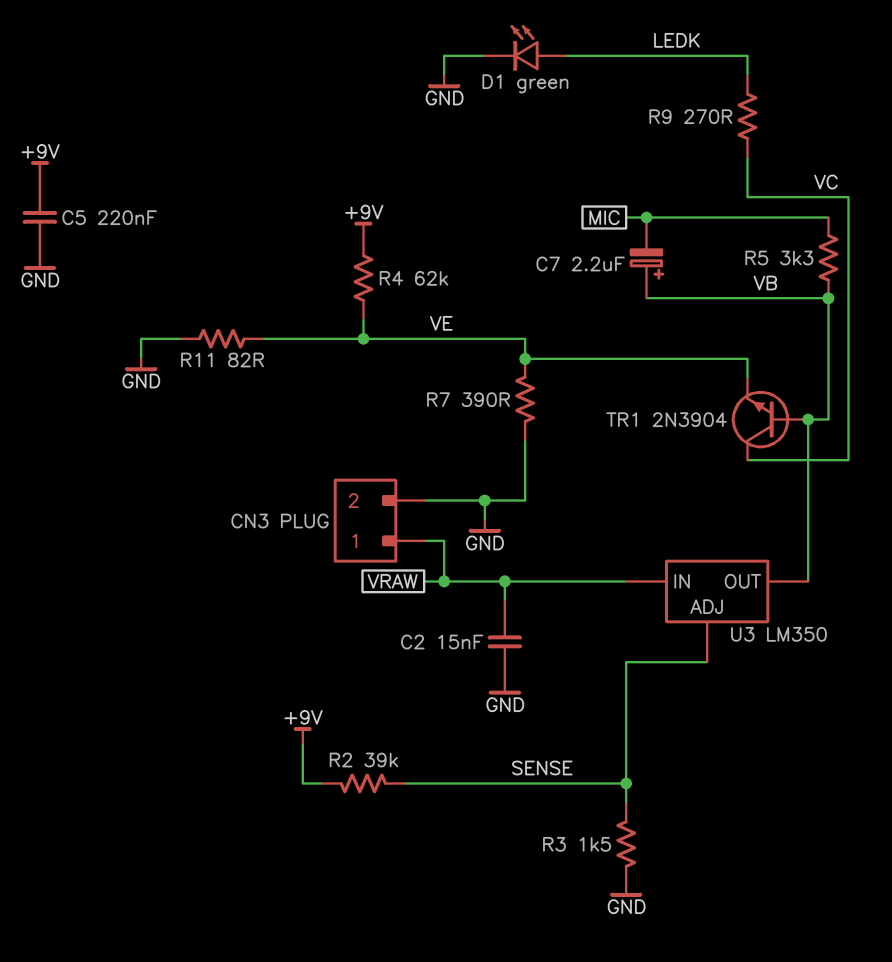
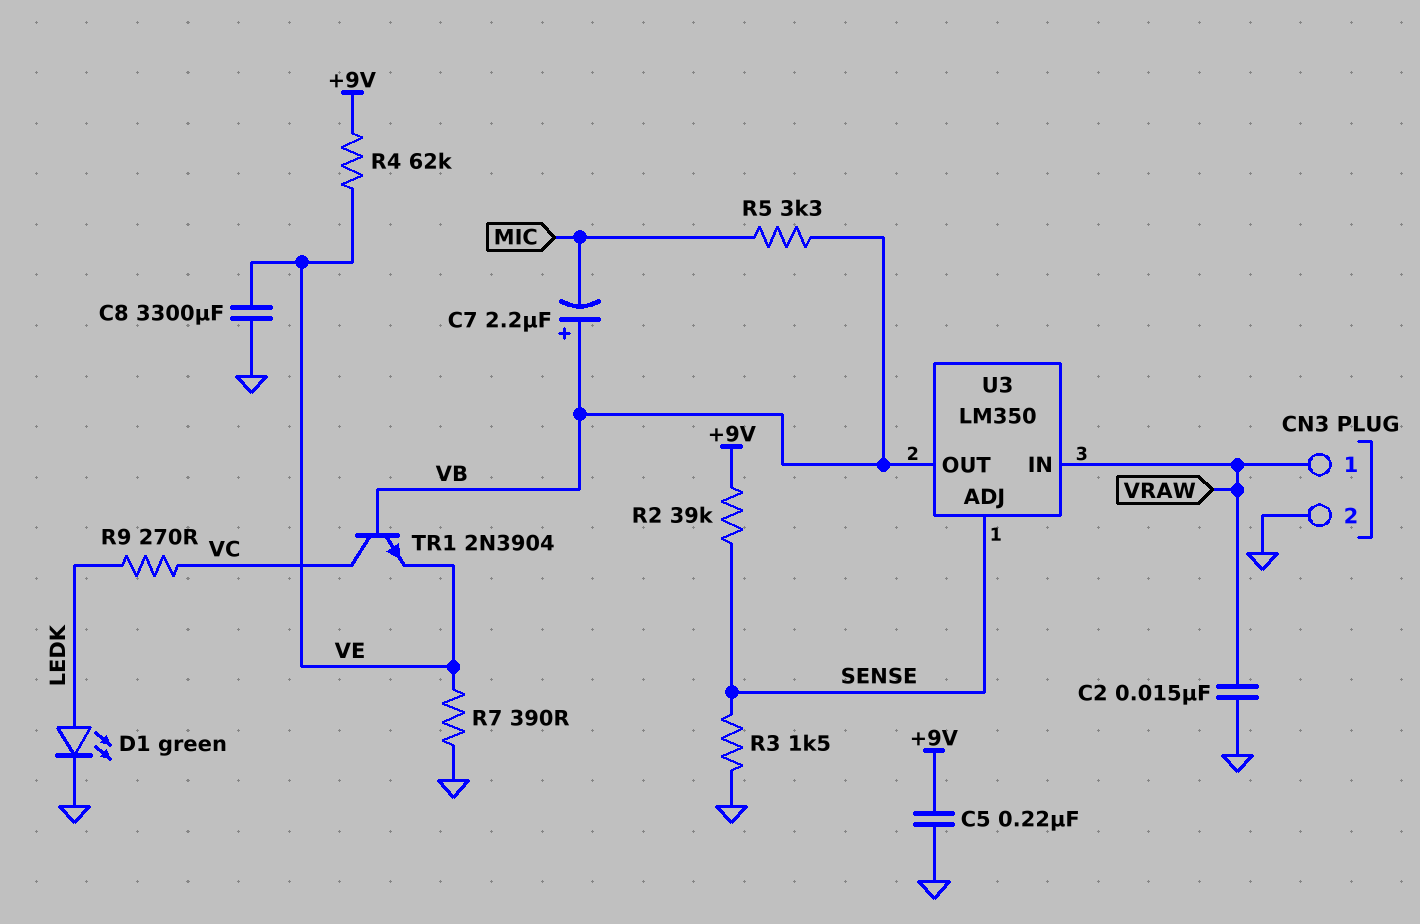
C8: none -> 3300uF (GND, VE)
R11: 82 (GND, VE) -> none

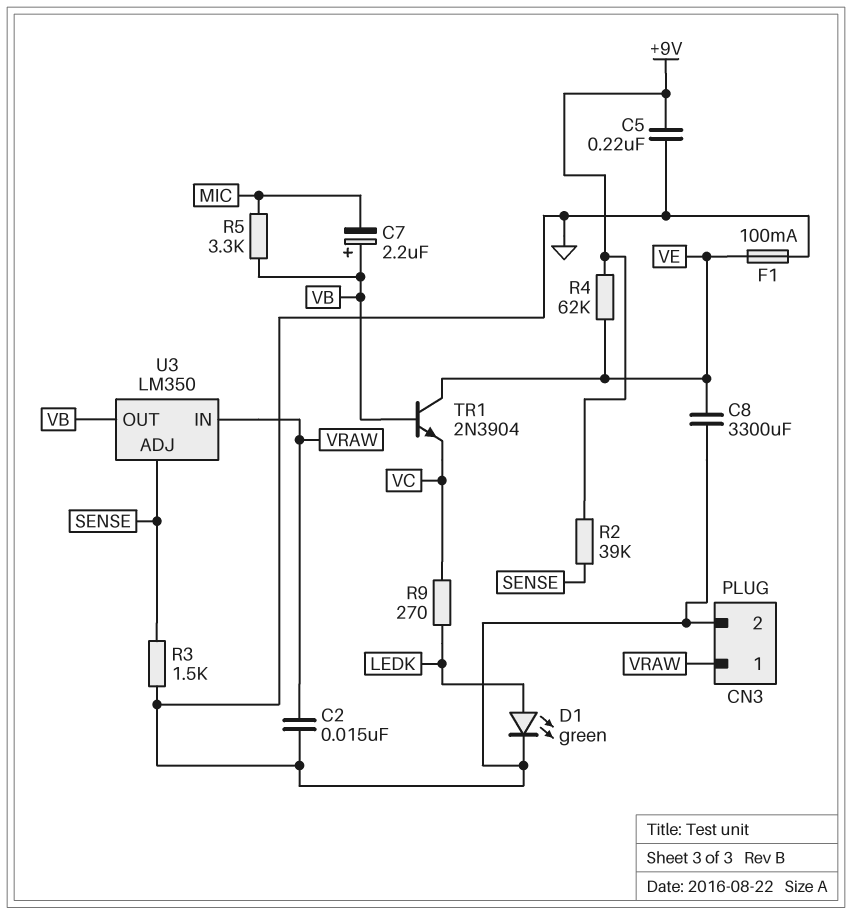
F1: none -> 100mA (GND, VE)
R7: 390 (GND, VE) -> none
TR1: NPN 2N3904 (B VB, C VC, E VE) -> NPN 2N3904 (B VB, C VE, E VC)

